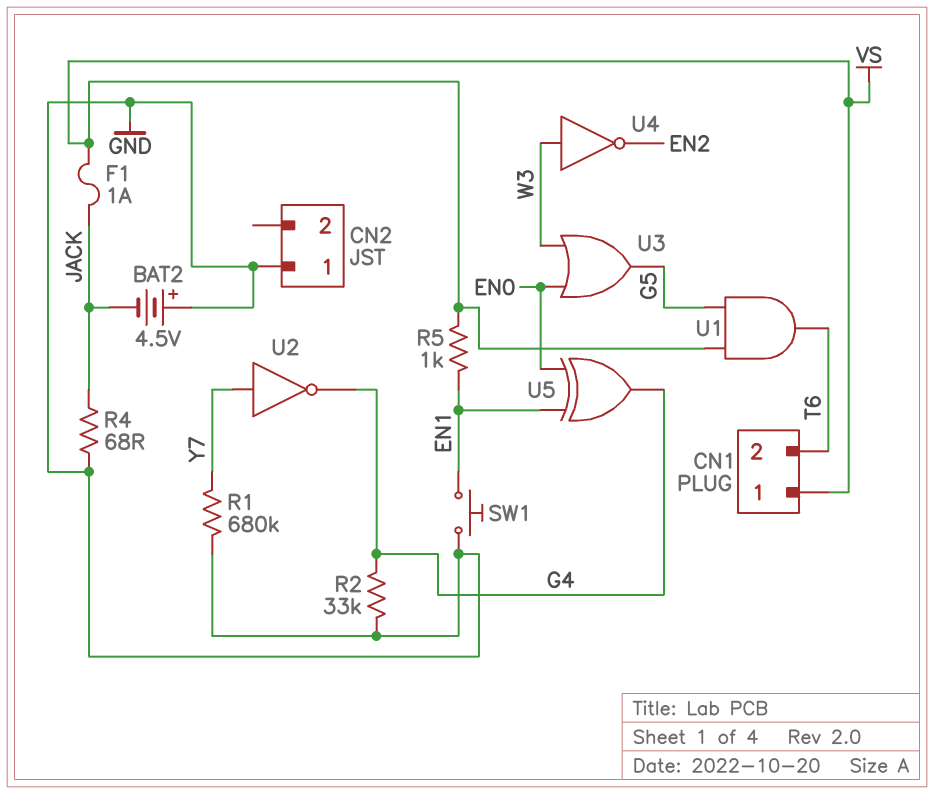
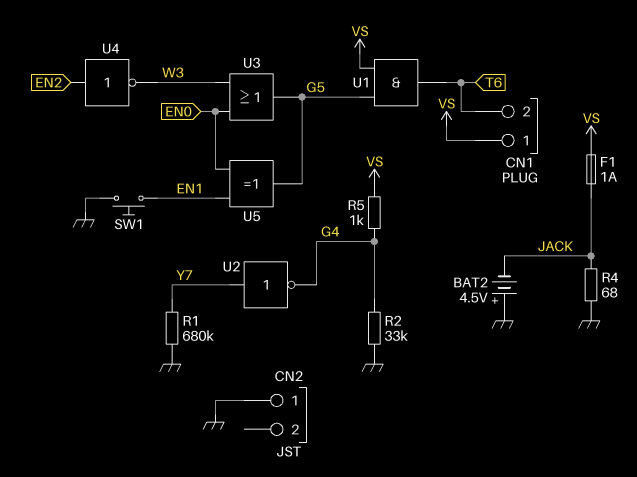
R5: 1k (EN1, VS) -> 1k (G4, VS)
U4: NOT (in W3, out EN2) -> NOT (in EN2, out W3)
U5: XOR (in EN0, in EN1, out G4) -> XOR (in EN0, in EN1, out G5)

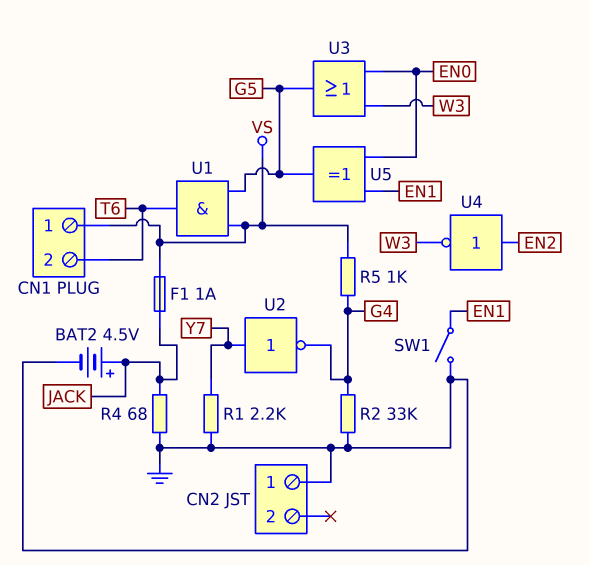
BAT2: 4.5V (plus GND, minus JACK) -> 4.5V (plus JACK, minus GND)
R1: 680k (GND, Y7) -> 2.2k (GND, Y7)
SW1: button (EN1, GND) -> switch (EN1, GND)

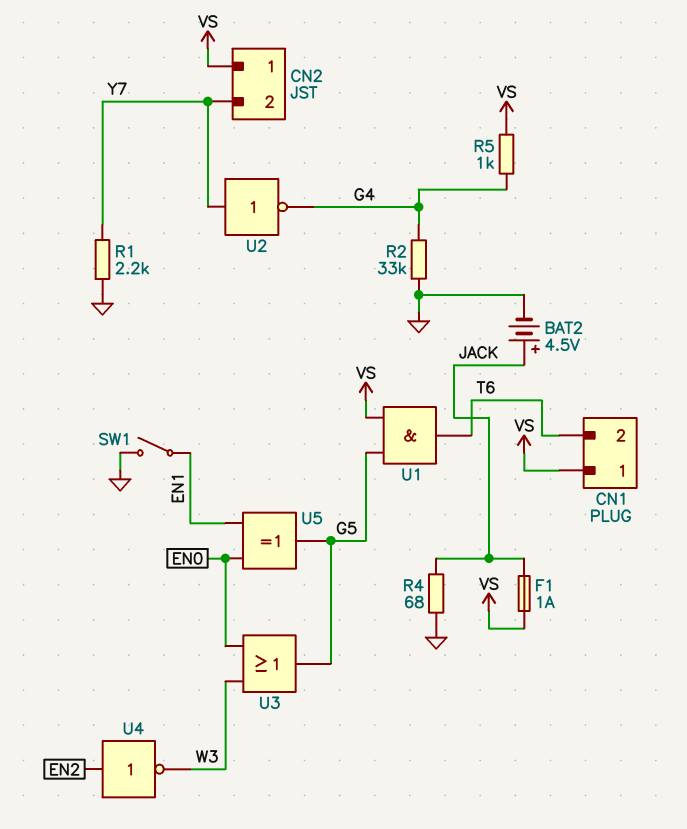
CN2 pin 1: GND -> VS
CN2 pin 2: none -> Y7

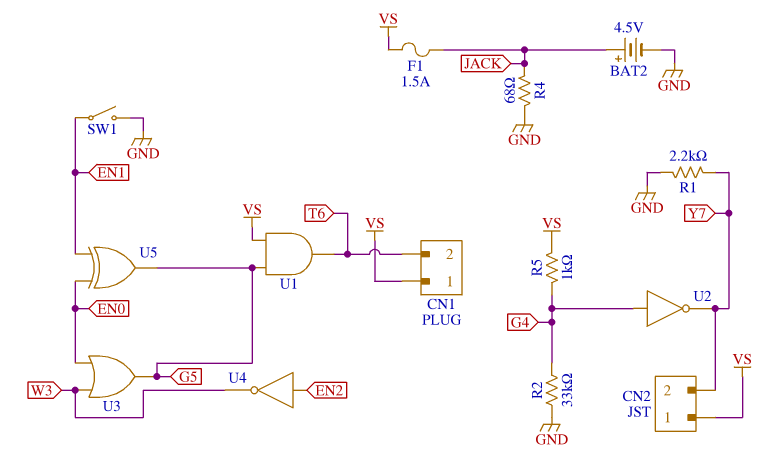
F1: 1A (JACK, VS) -> 1.5A (JACK, VS)
U2: NOT (in Y7, out G4) -> NOT (in G4, out Y7)

